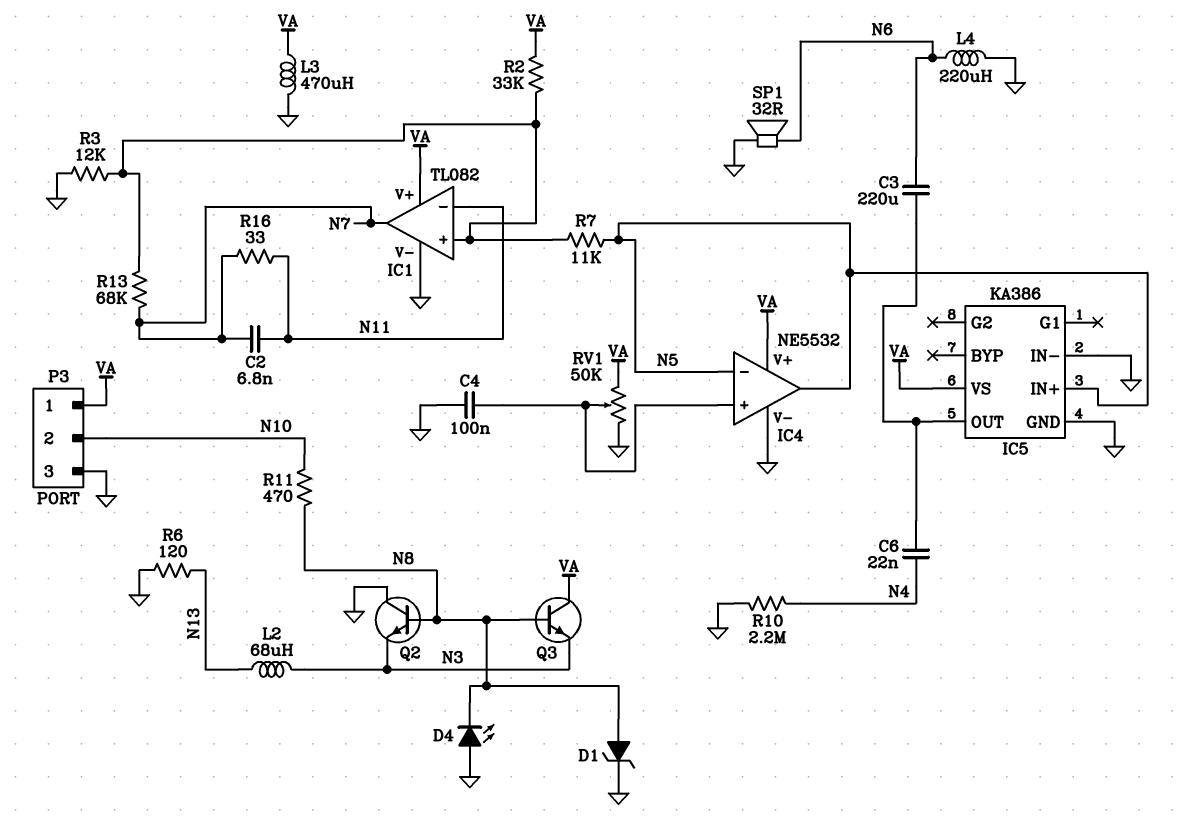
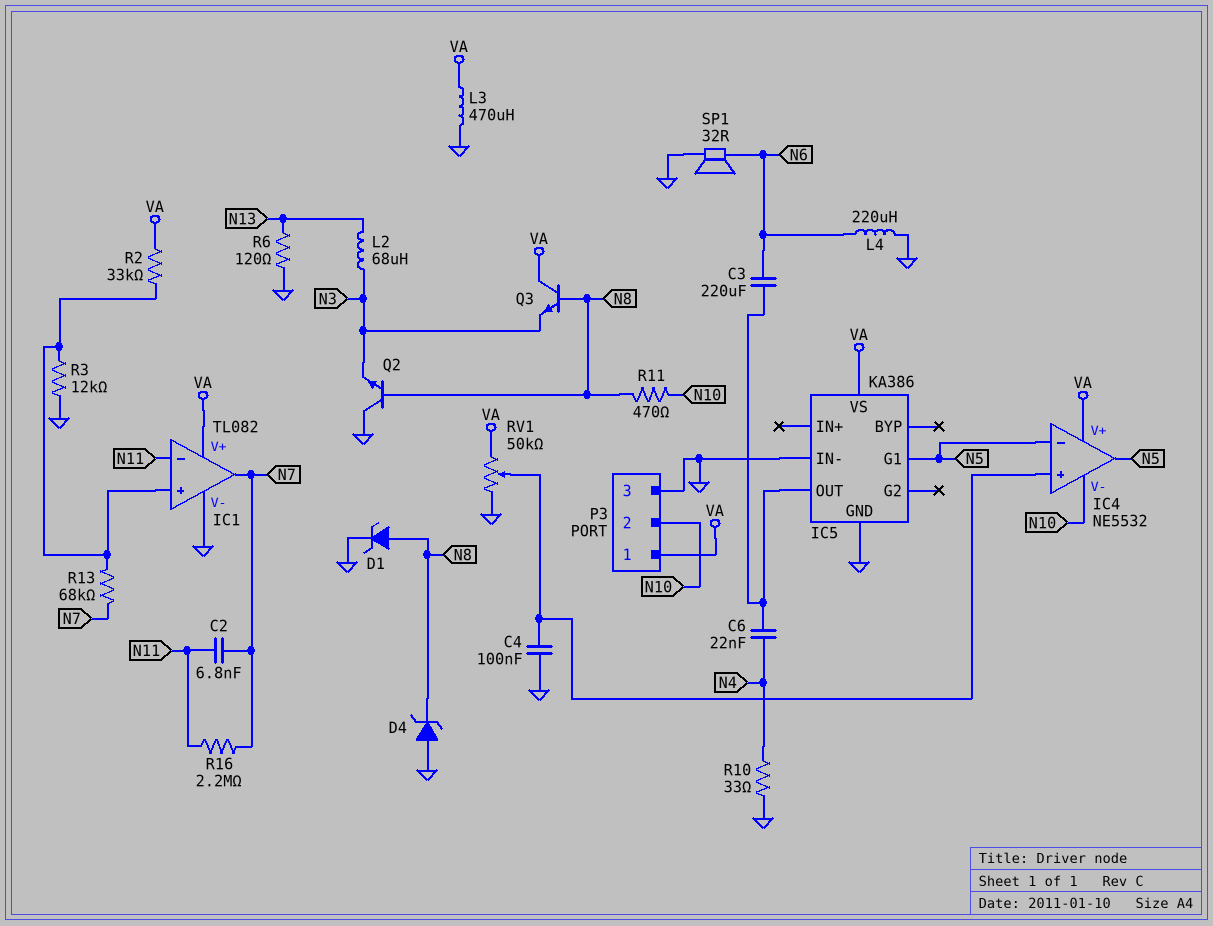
D4: LED (A GND, K N8) -> zener (A GND, K N8)
IC4 pin V-: GND -> N10
IC5 pin G1: none -> N5
IC5 pin IN+: N5 -> none
R7: 11k (IC1/in+, N5) -> none
R10: 2.2M (GND, N4) -> 33 (GND, N4)
R16: 33 (N7, N11) -> 2.2M (N7, N11)

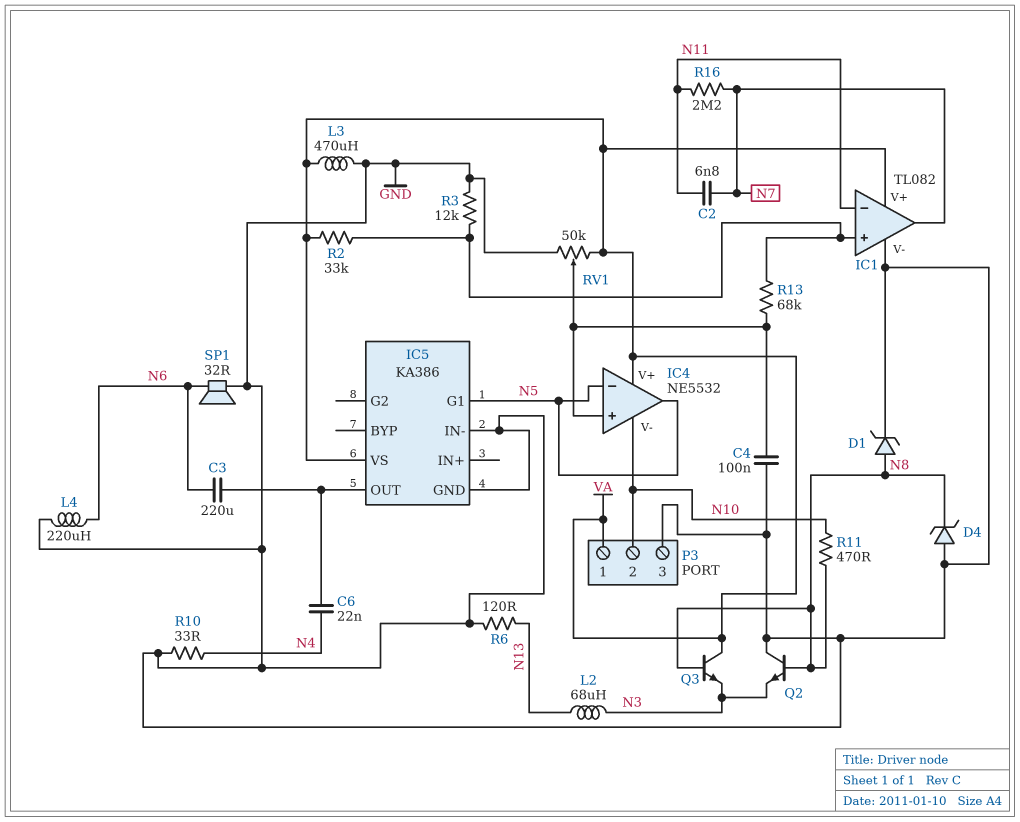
R13: 68k (IC1/in+, N7) -> 68k (IC1/in+, IC4/in+)

